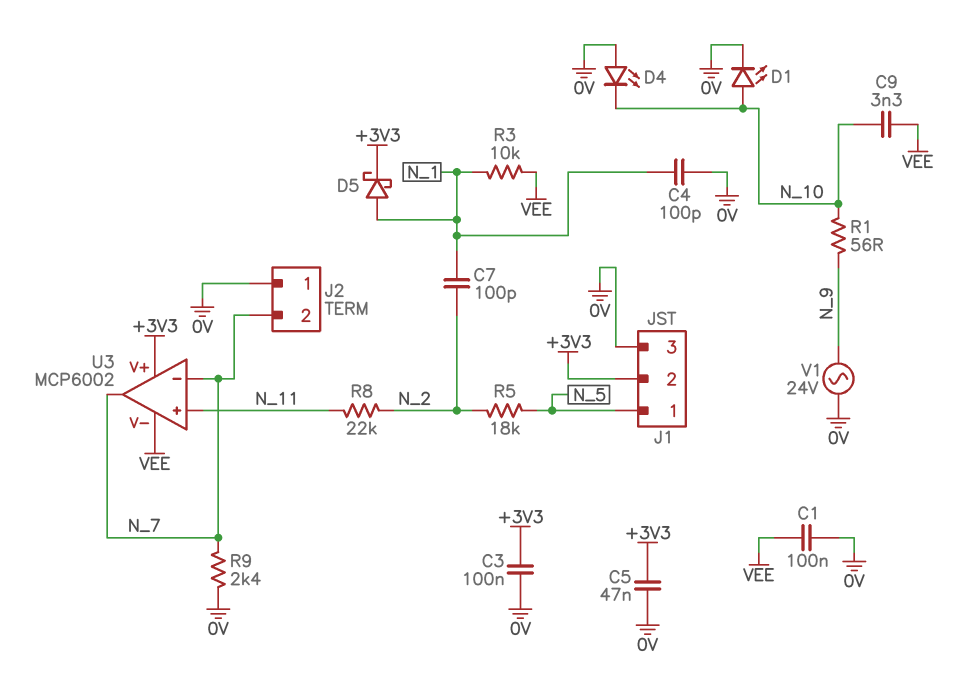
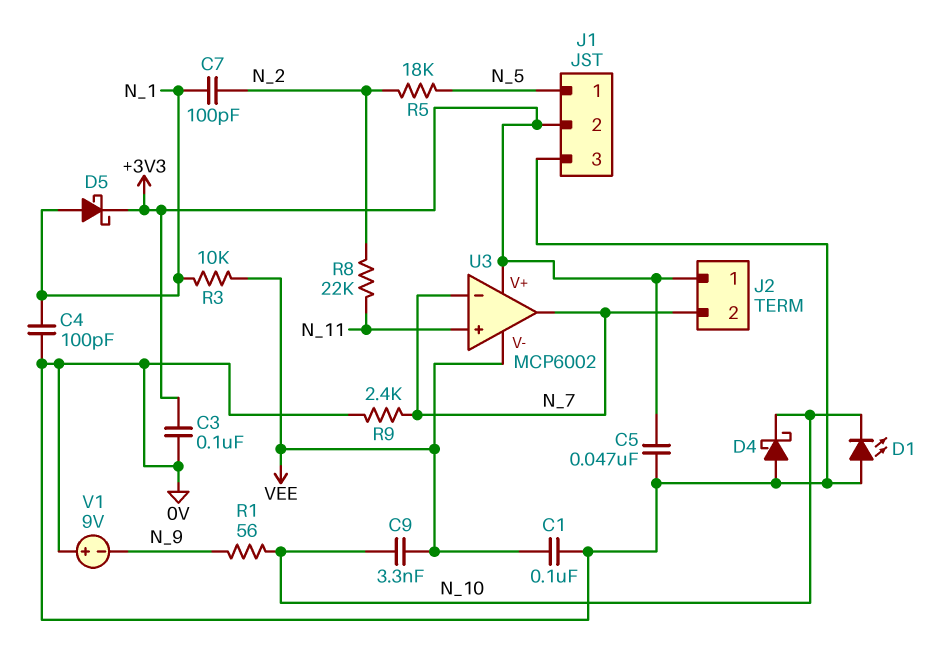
D1: LED (A N_10, K 0V) -> LED (A 0V, K N_10)
D4: LED (A 0V, K N_10) -> schottky (A 0V, K N_10)
J2 pin 1: 0V -> +3V3
V1: AC 24V (0V, N_9) -> 9V (plus 0V, minus N_9)

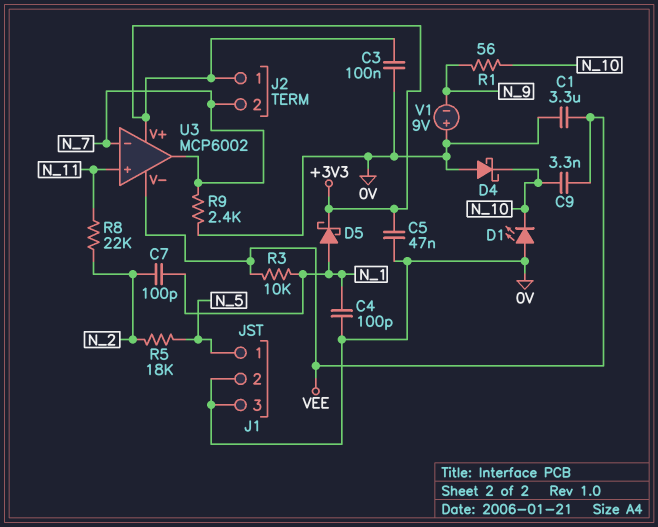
C1: 100nF (0V, VEE) -> 3.3uF (0V, VEE)
J1 pin 2: +3V3 -> 0V

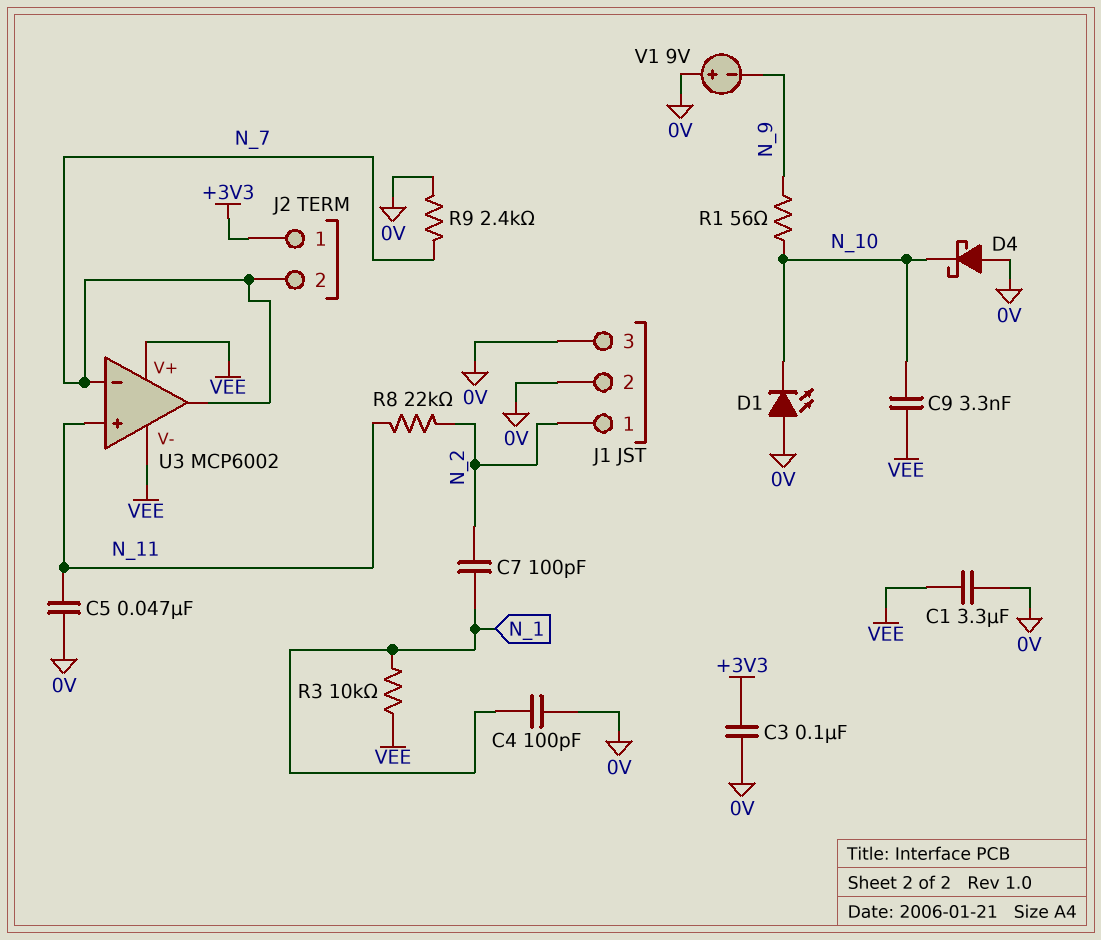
C5: 47nF (+3V3, 0V) -> 47nF (0V, N_11)
D5: schottky (A N_1, K +3V3) -> none
J1 pin 1: N_5 -> N_2
R5: 18k (N_2, N_5) -> none
U3 pin V+: +3V3 -> VEE

